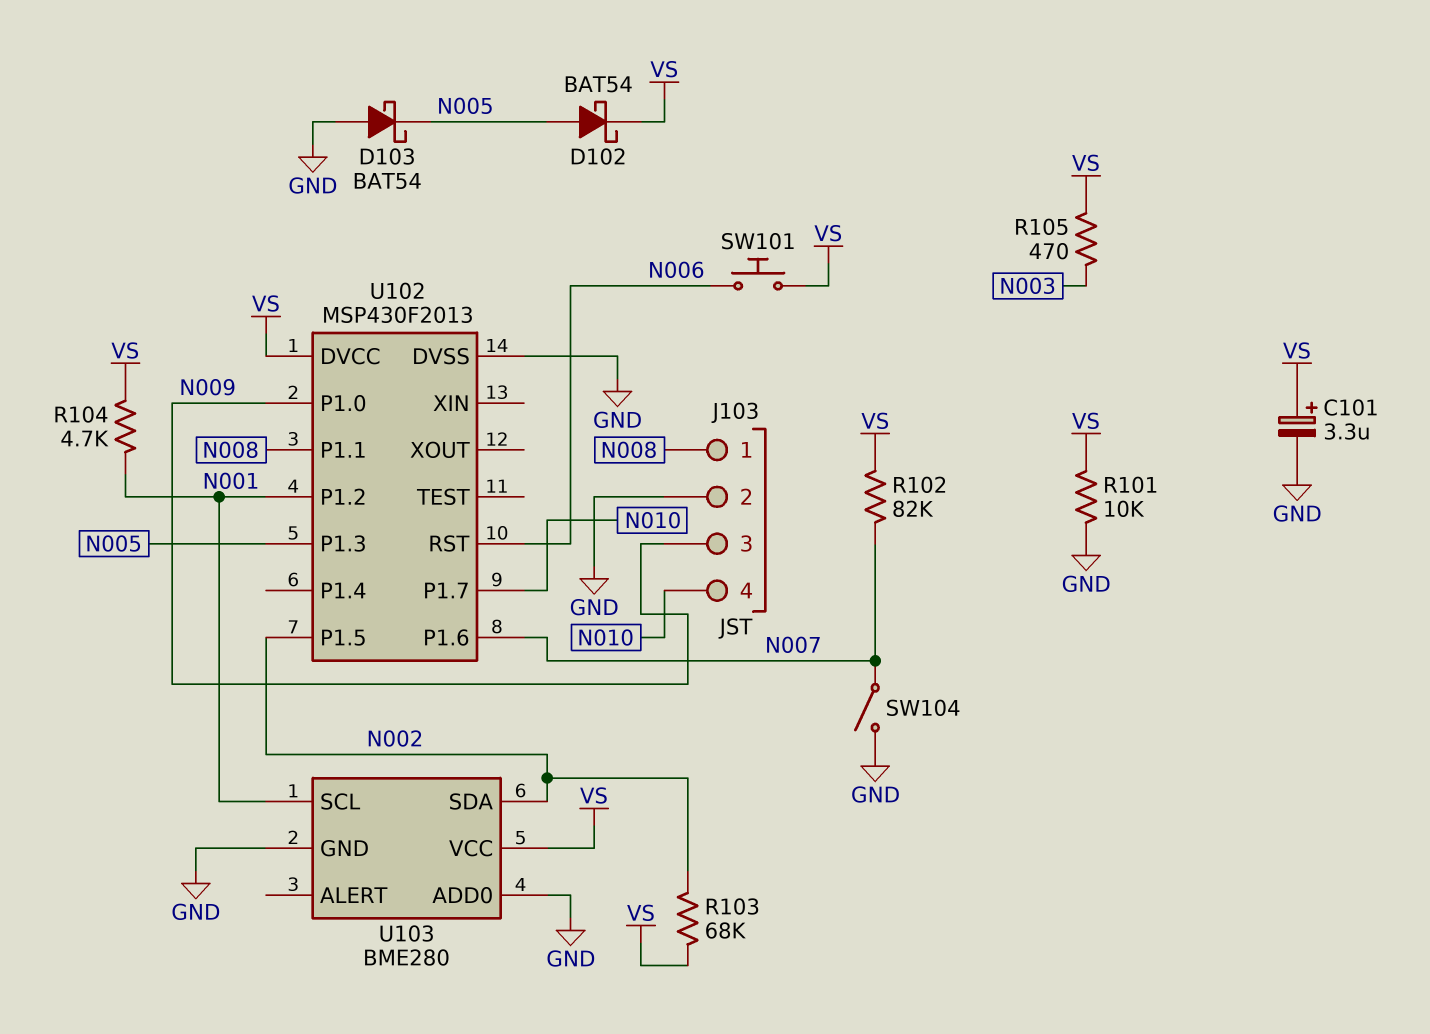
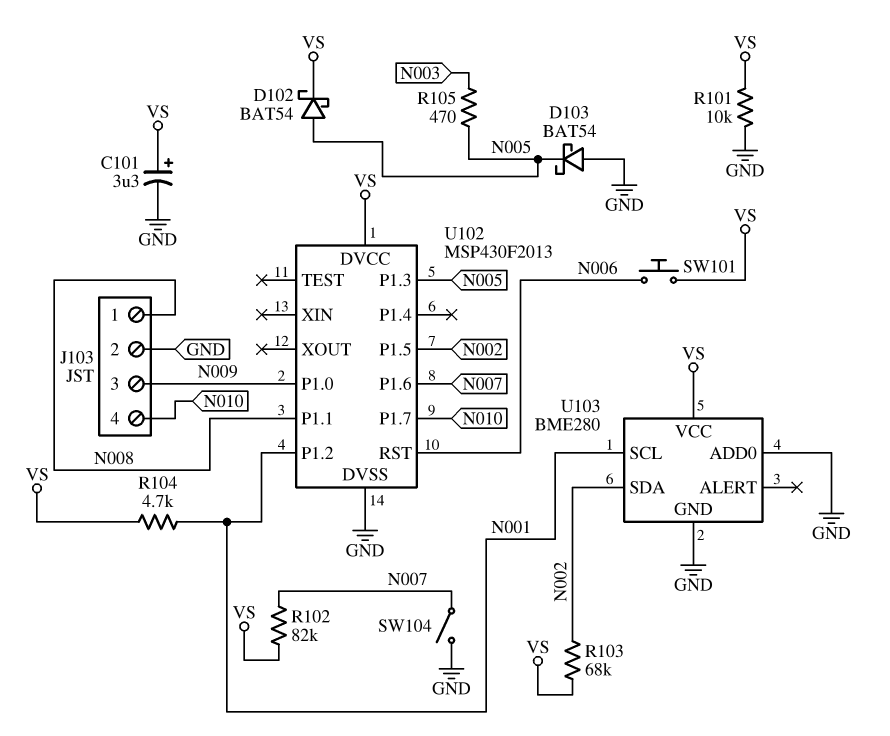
R105: 470 (N003, VS) -> 470 (N003, N005)

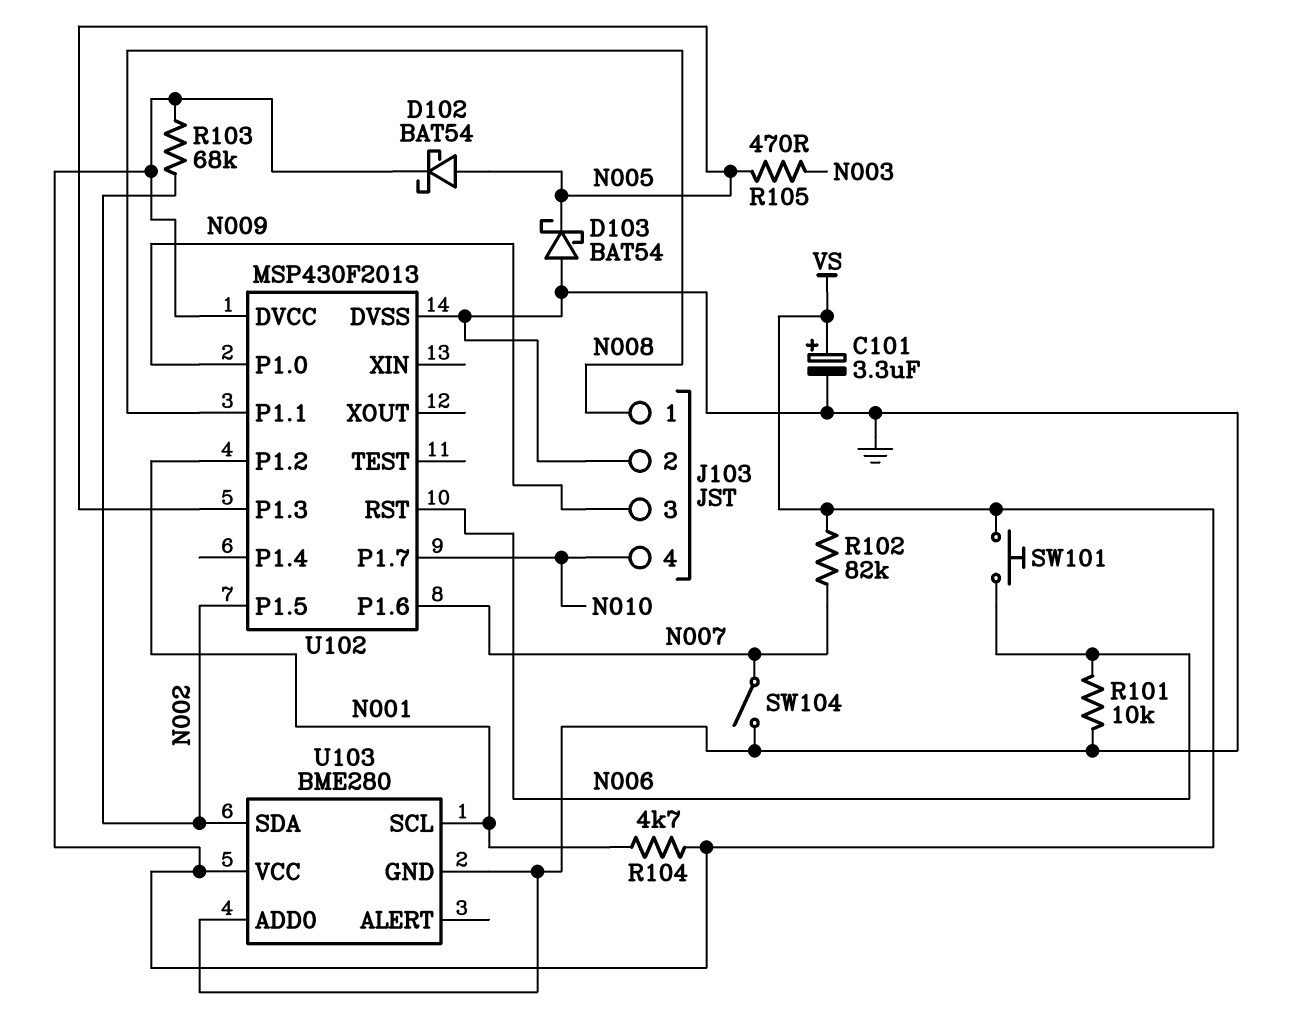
R101: 10k (GND, VS) -> 10k (GND, N006)

